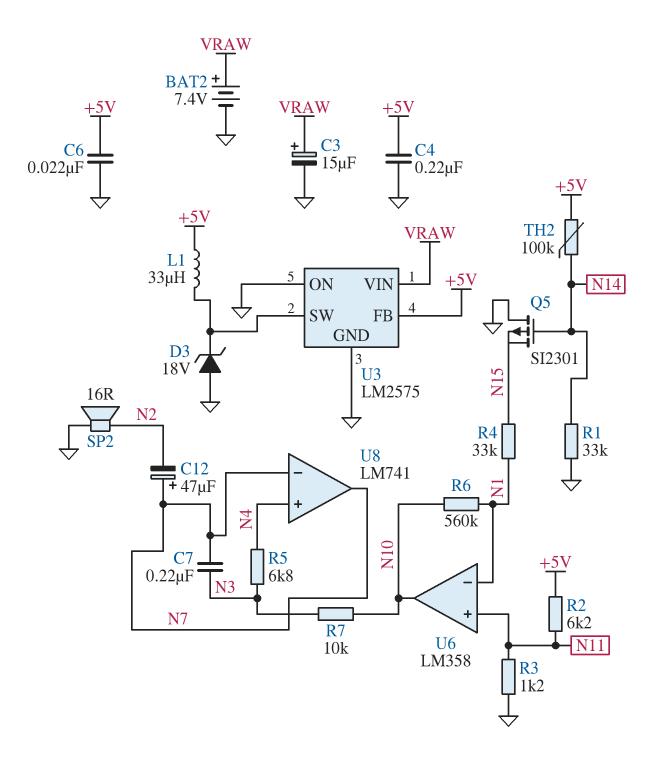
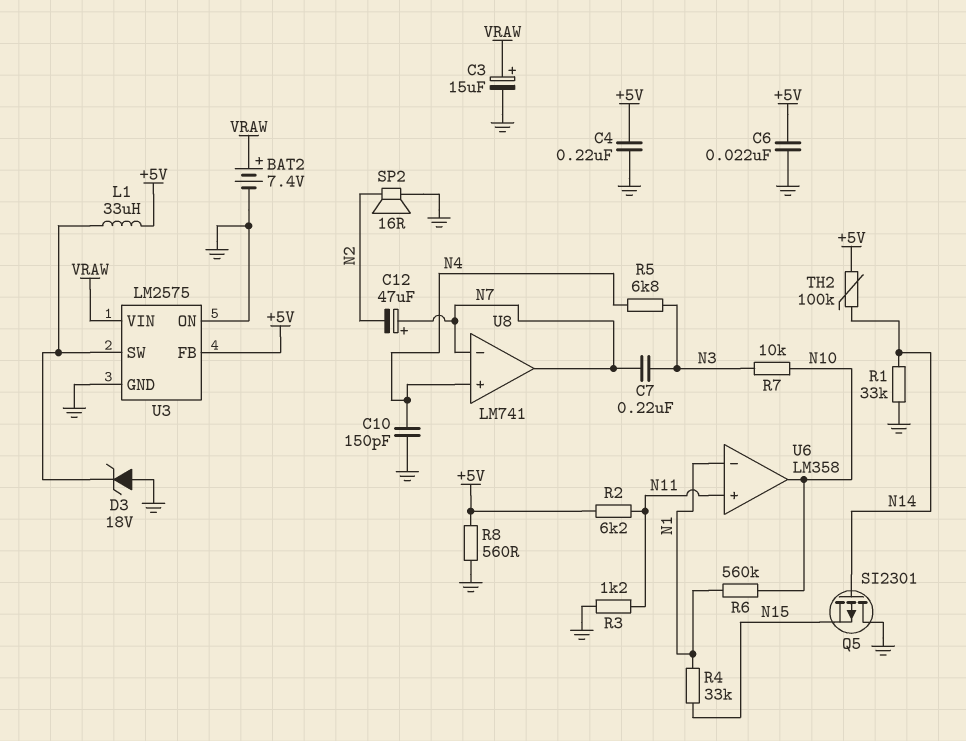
C10: none -> 150pF (GND, N4)
R8: none -> 560 (+5V, GND)

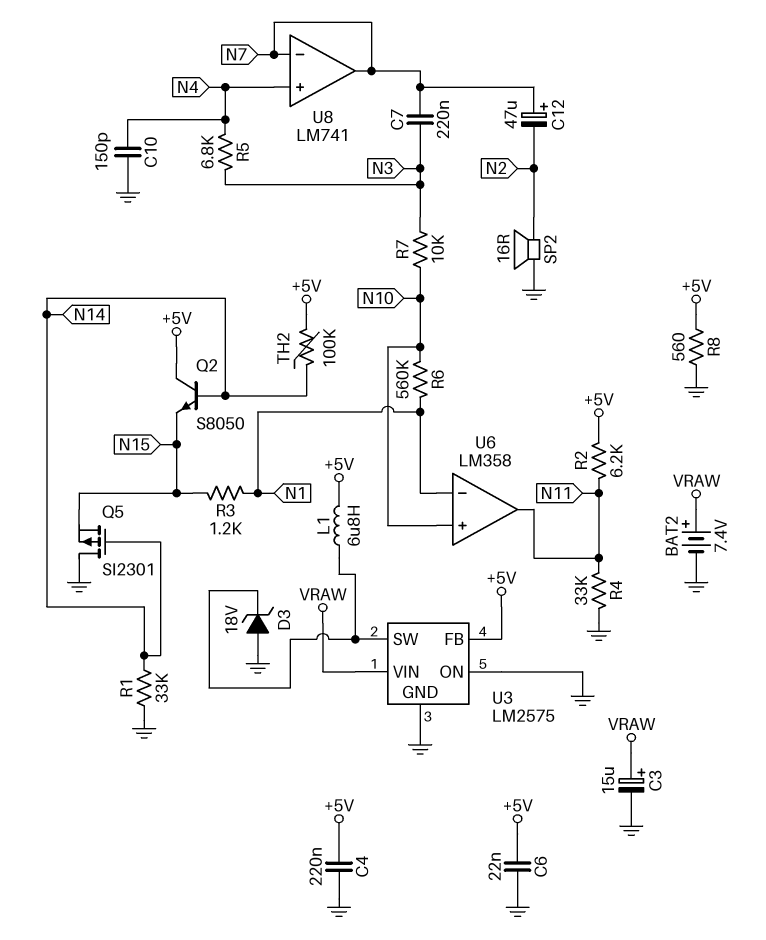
L1: 33uH (+5V, U3/SW) -> 6.8uH (+5V, U3/SW)
Q2: none -> NPN S8050 (B N14, C +5V, E N15)
R3: 1.2k (GND, N11) -> 1.2k (N1, N15)
R4: 33k (N1, N15) -> 33k (GND, N11)
U6 pin in+: N11 -> N10
U6 pin out: N10 -> N11

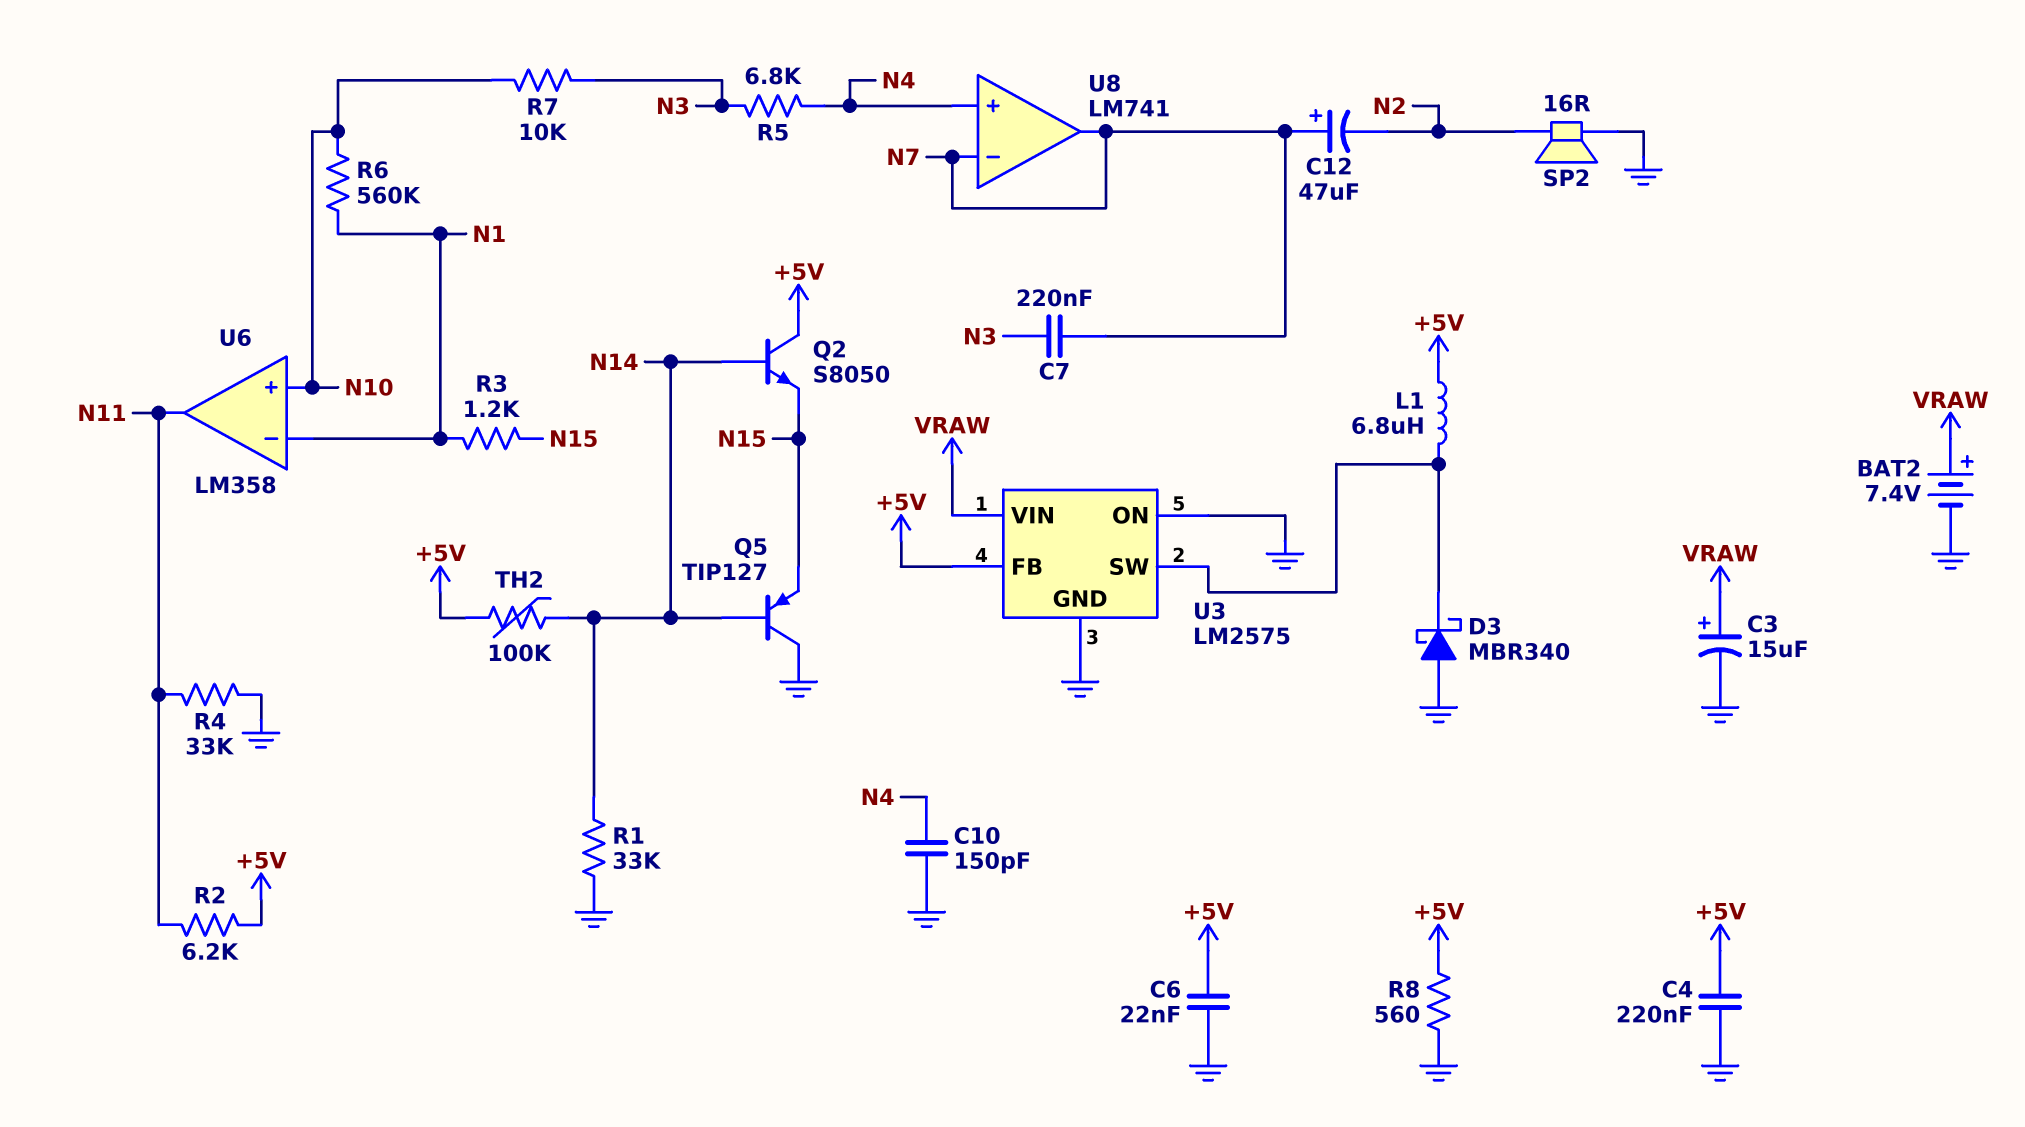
D3: zener 18V (A GND, K U3/SW) -> schottky MBR340 (A GND, K U3/SW)
Q5: PMOS SI2301 (G N14, D GND, S N15) -> PNP TIP127 (B N14, C GND, E N15)

